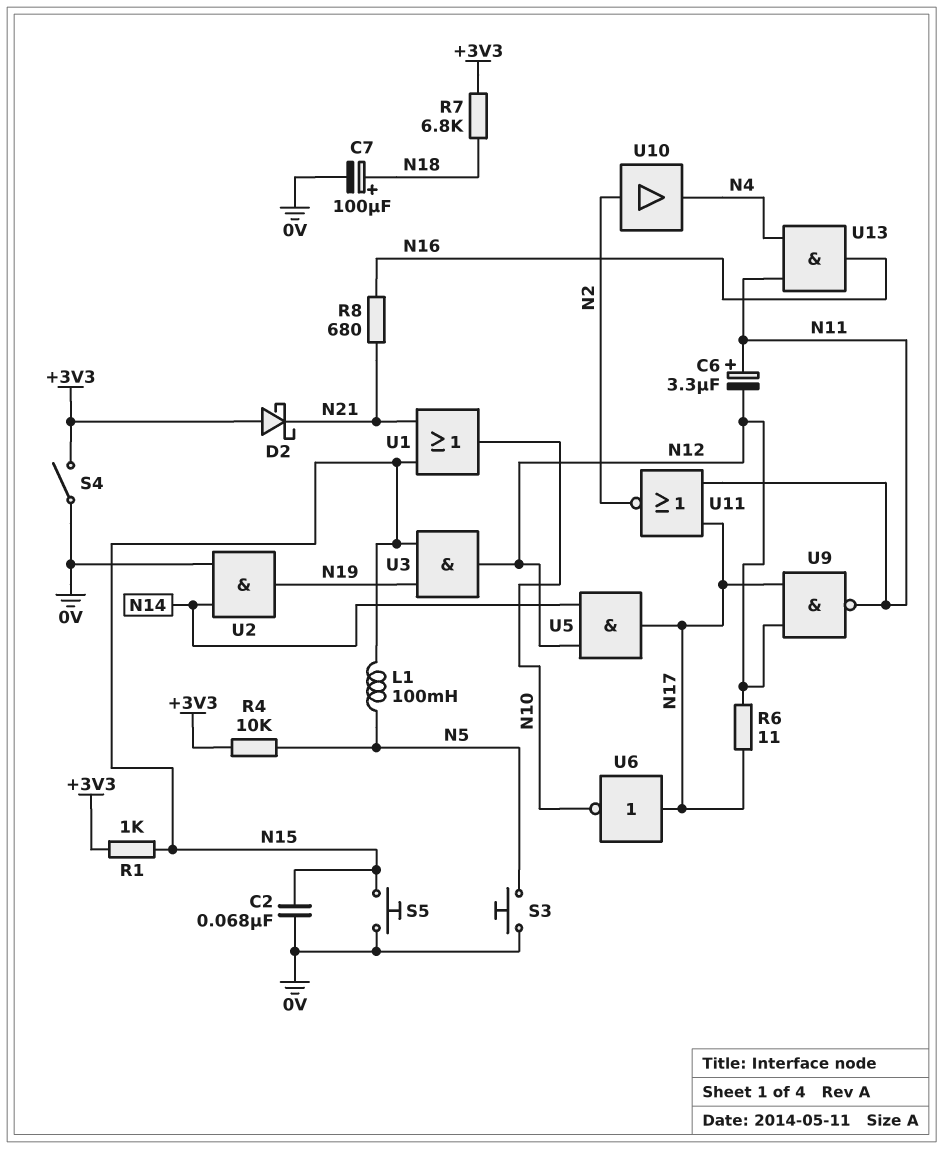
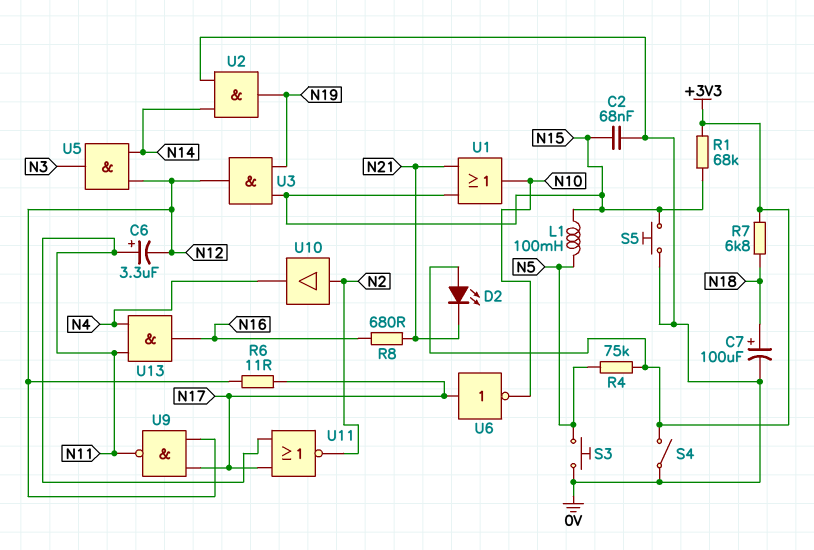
D2: schottky (A +3V3, K N21) -> LED (A +3V3, K N21)
R1: 1k (+3V3, N15) -> 68k (+3V3, N15)
R4: 10k (+3V3, N5) -> 75k (+3V3, N5)
U5: AND (in N12, in N14, out N17) -> AND (in N12, in N14, out N3)

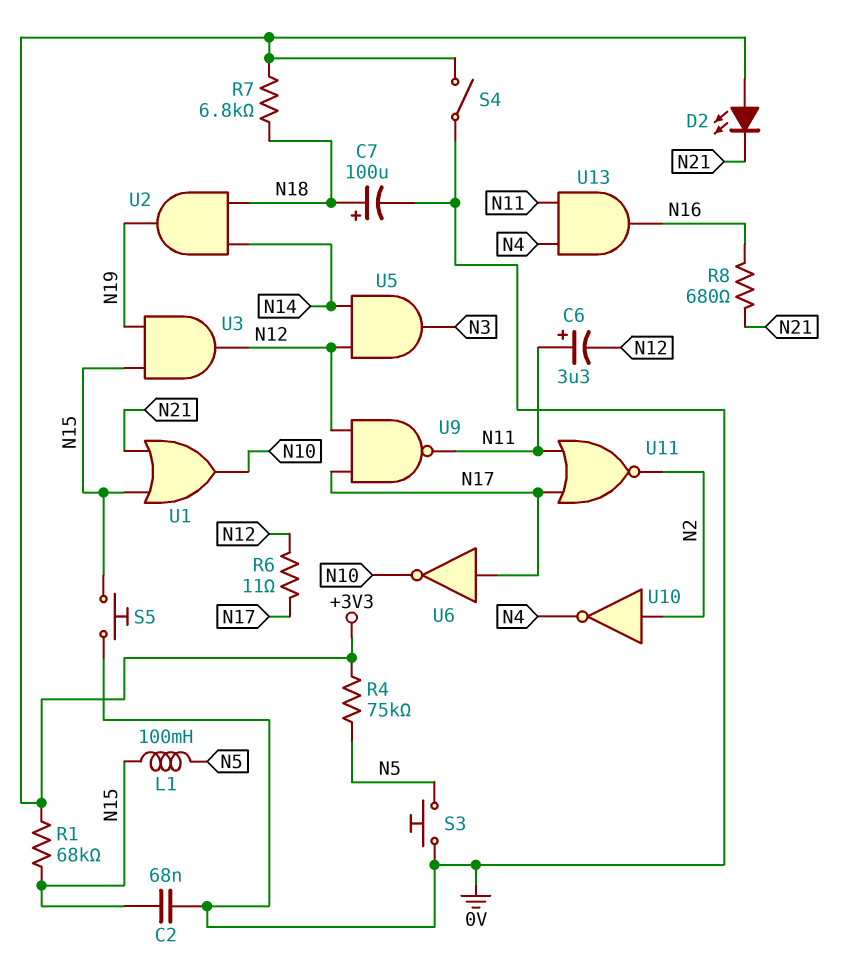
U2: AND (in 0V, in N14, out N19) -> AND (in N14, in N18, out N19)
U10: buffer (in N2, out N4) -> NOT (in N2, out N4)

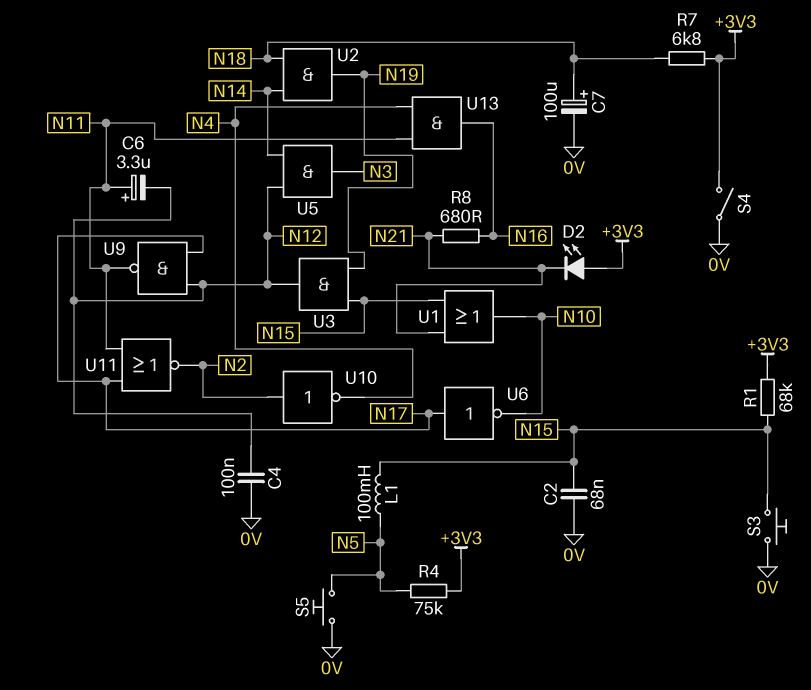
C4: none -> 100nF (0V, N12)
R6: 11 (N12, N17) -> none
S3: button (0V, N5) -> button (0V, N15)
S5: button (0V, N15) -> button (0V, N5)

